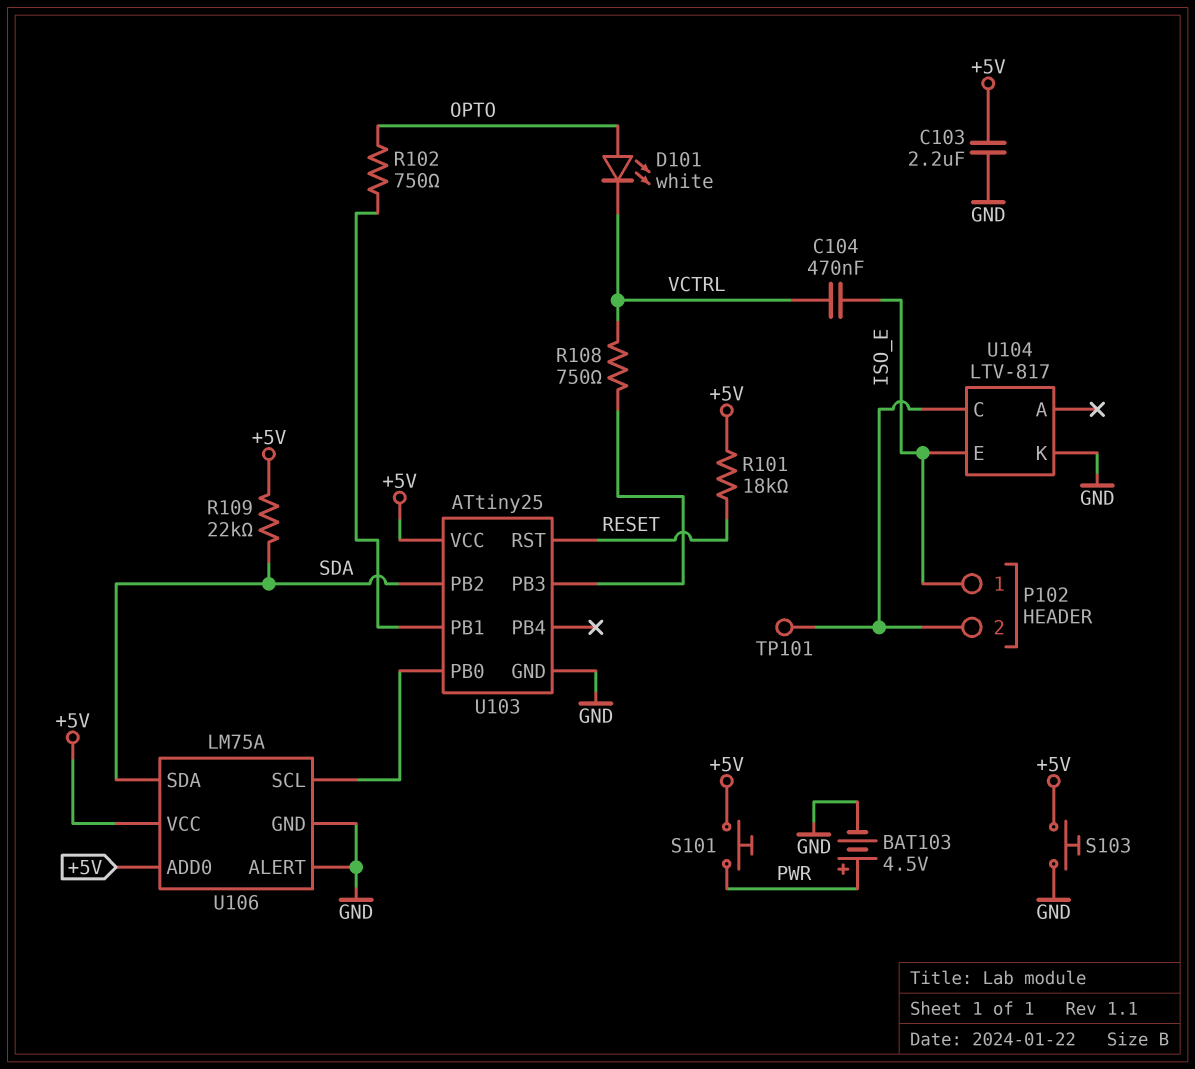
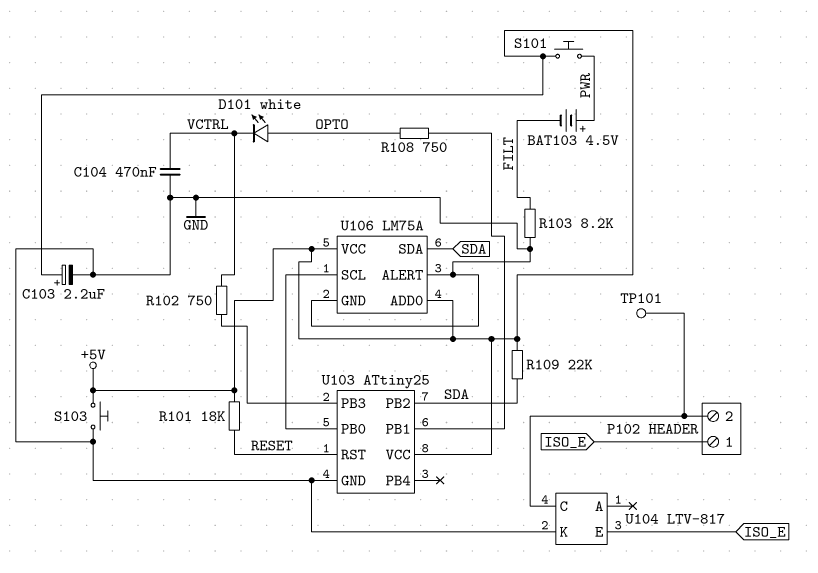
BAT103: 4.5V (plus PWR, minus GND) -> 4.5V (plus PWR, minus FILT)
C103: 2.2uF (+5V, GND) -> 2.2uF (plus +5V, minus GND)
C104: 470nF (ISO_E, VCTRL) -> 470nF (GND, VCTRL)
R102: 750 (OPTO, U103/PB1) -> 750 (U103/PB3, VCTRL)
R103: none -> 8.2k (FILT, GND)
R108: 750 (U103/PB3, VCTRL) -> 750 (OPTO, U103/PB1)

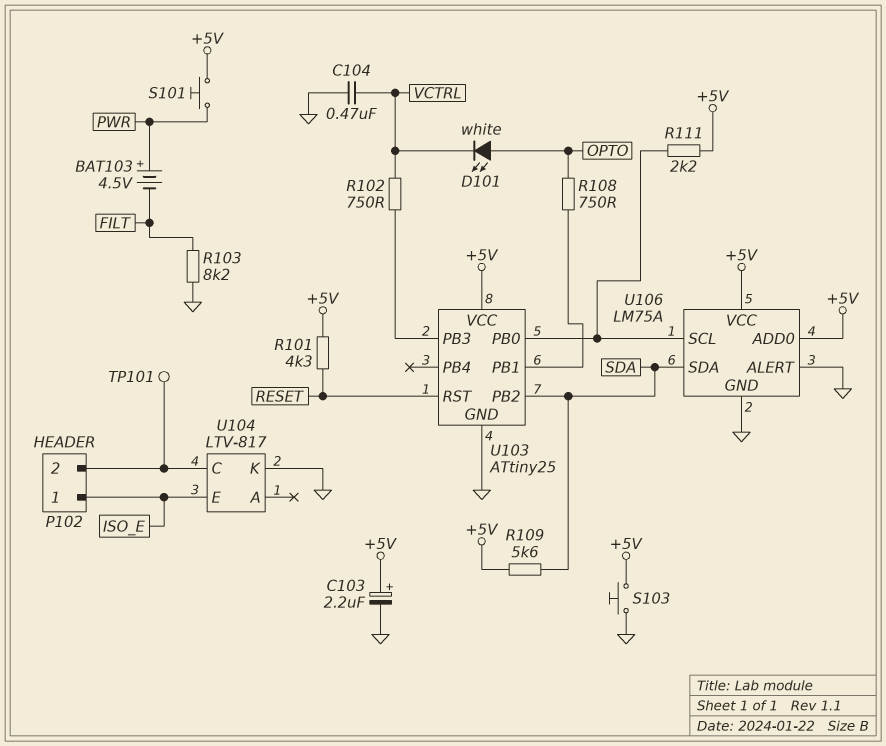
R101: 18k (+5V, RESET) -> 4.3k (+5V, RESET)
R109: 22k (+5V, SDA) -> 5.6k (+5V, SDA)
R111: none -> 2.2k (+5V, U103/PB0)

